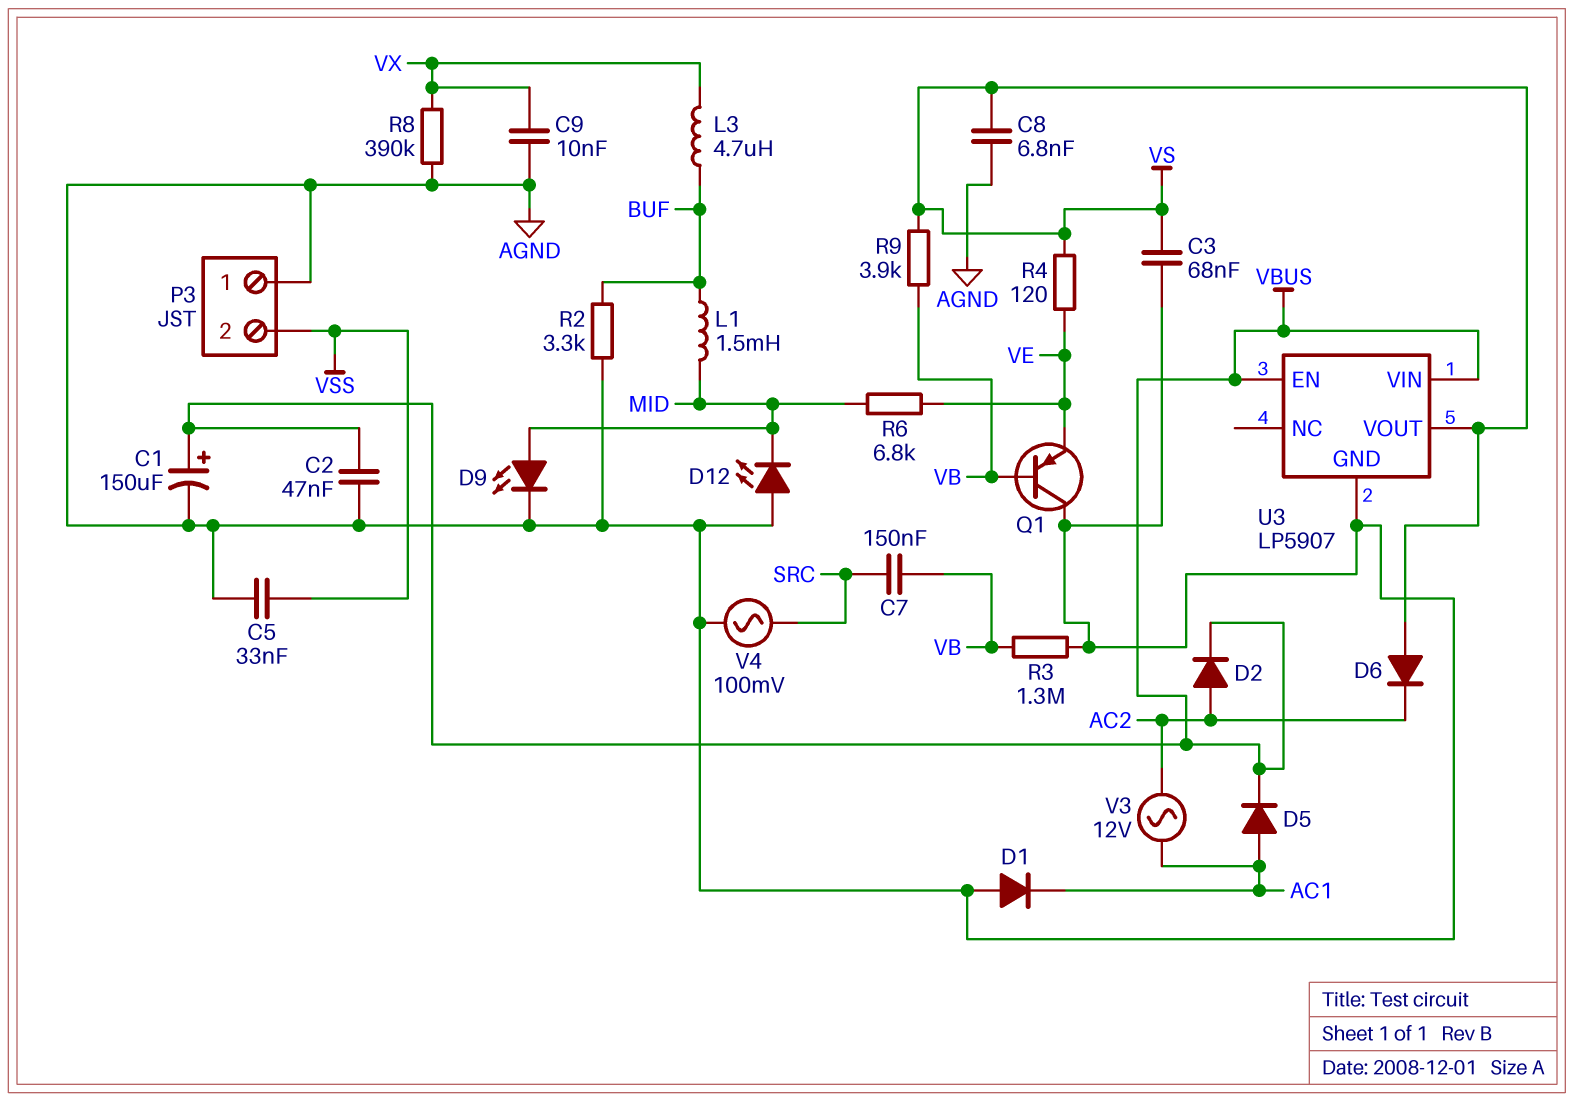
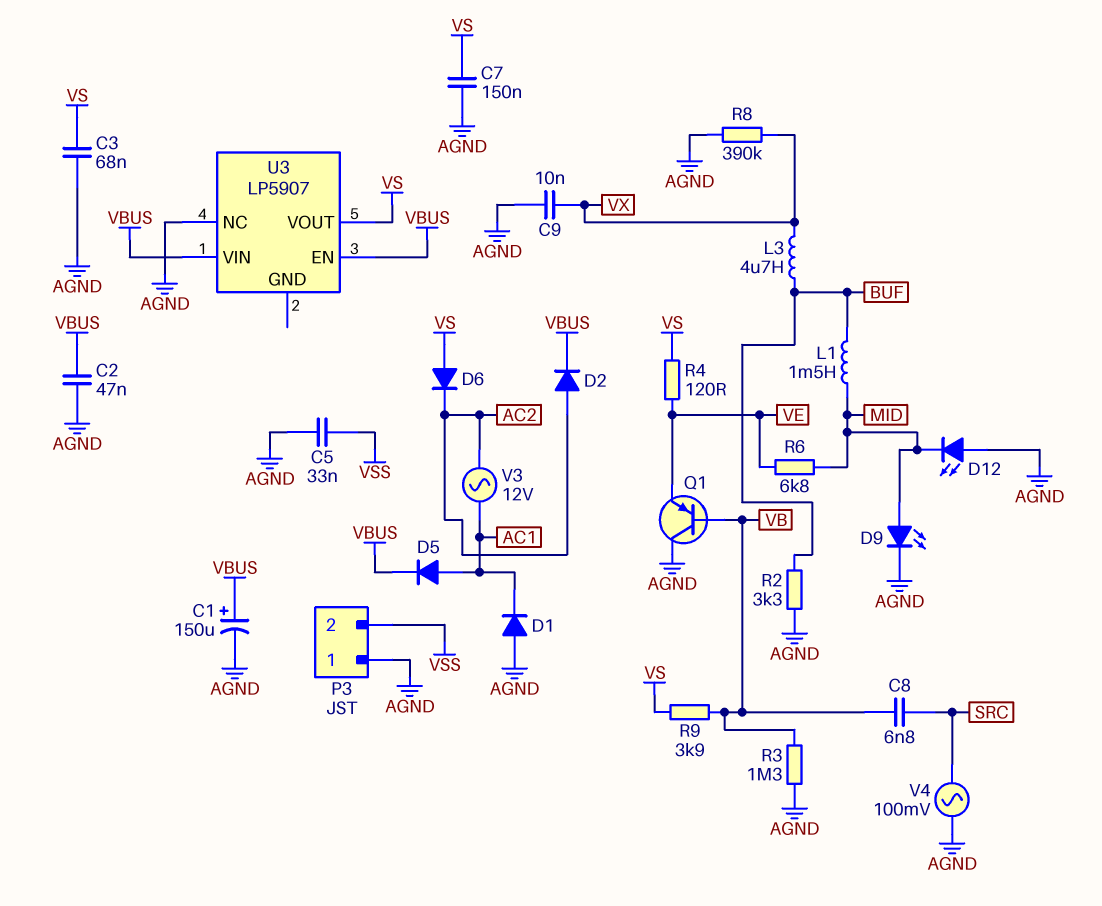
C7: 150nF (SRC, VB) -> 150nF (AGND, VS)
C8: 6.8nF (AGND, VS) -> 6.8nF (SRC, VB)
U3 pin GND: AGND -> none
U3 pin NC: none -> AGND

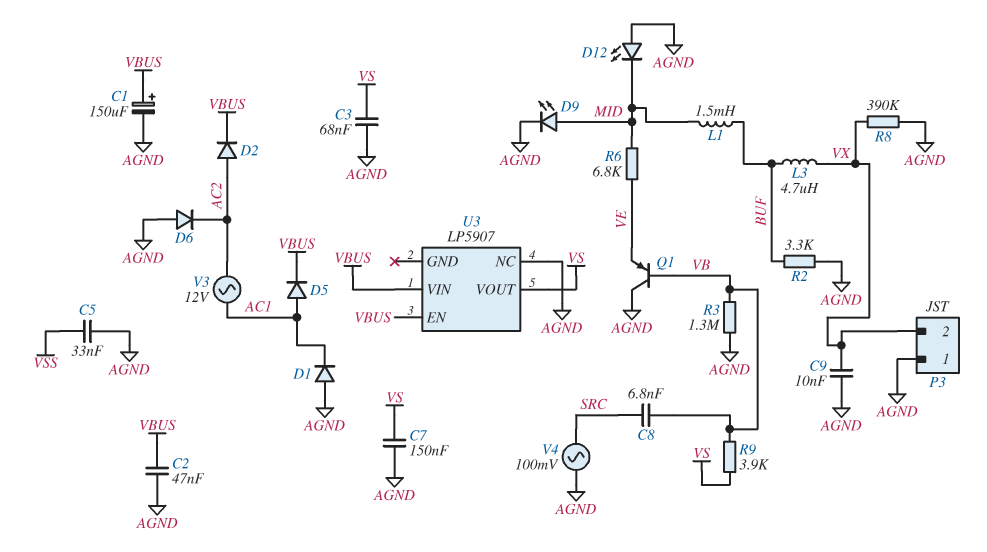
D6: diode (A VS, K AC2) -> diode (A AGND, K AC2)
P3 pin 2: VSS -> VX
R4: 120 (VE, VS) -> none

